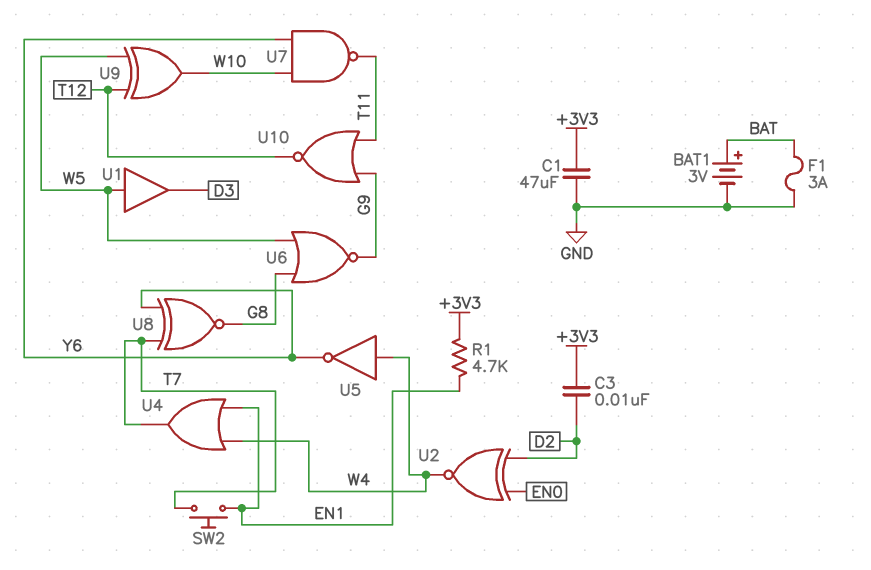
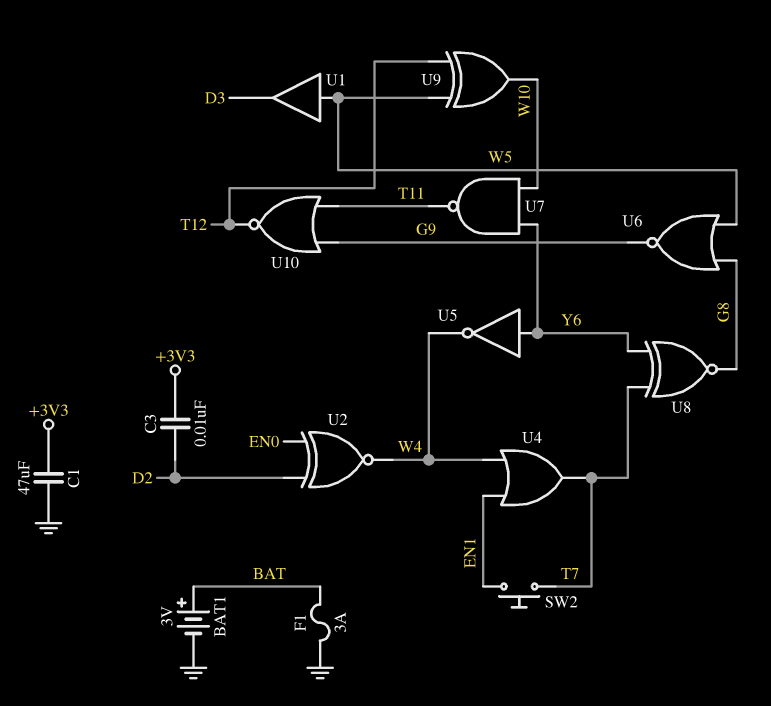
R1: 4.7k (+3V3, EN1) -> none
U5: NOT (in W4, out Y6) -> NOT (in Y6, out W4)

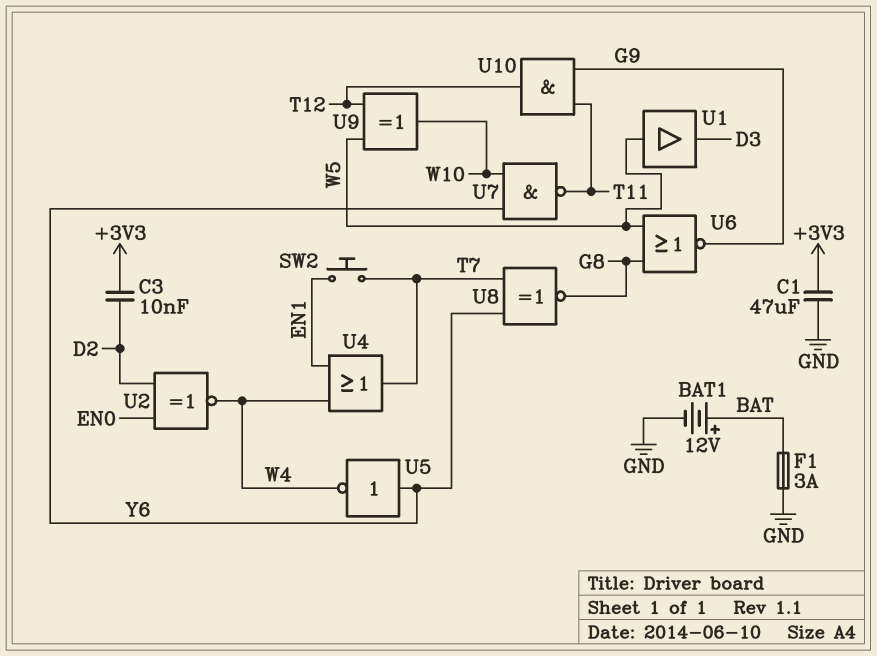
BAT1: 3V (plus BAT, minus GND) -> 12V (plus BAT, minus GND)
U10: NOR (in G9, in T11, out T12) -> AND (in G9, in T11, out T12)

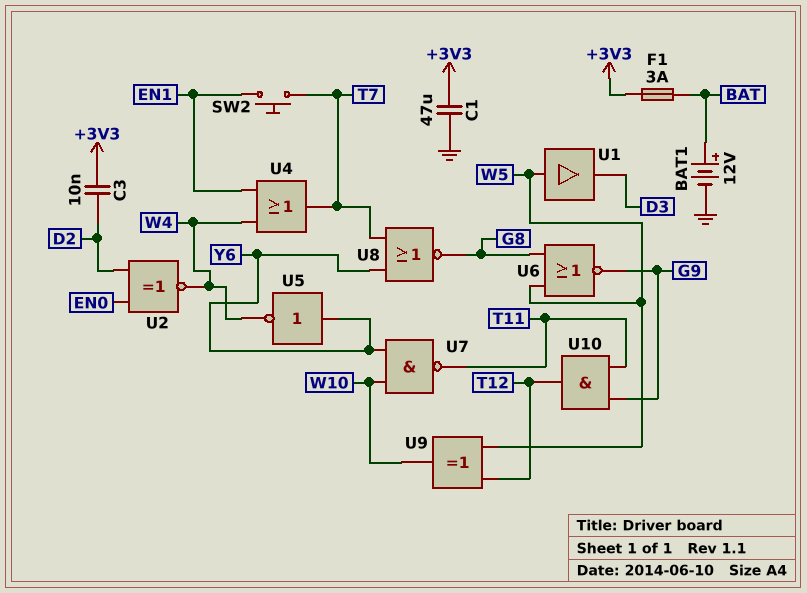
F1: 3A (BAT, GND) -> 3A (+3V3, BAT)
U8: XNOR (in T7, in Y6, out G8) -> NOR (in T7, in Y6, out G8)

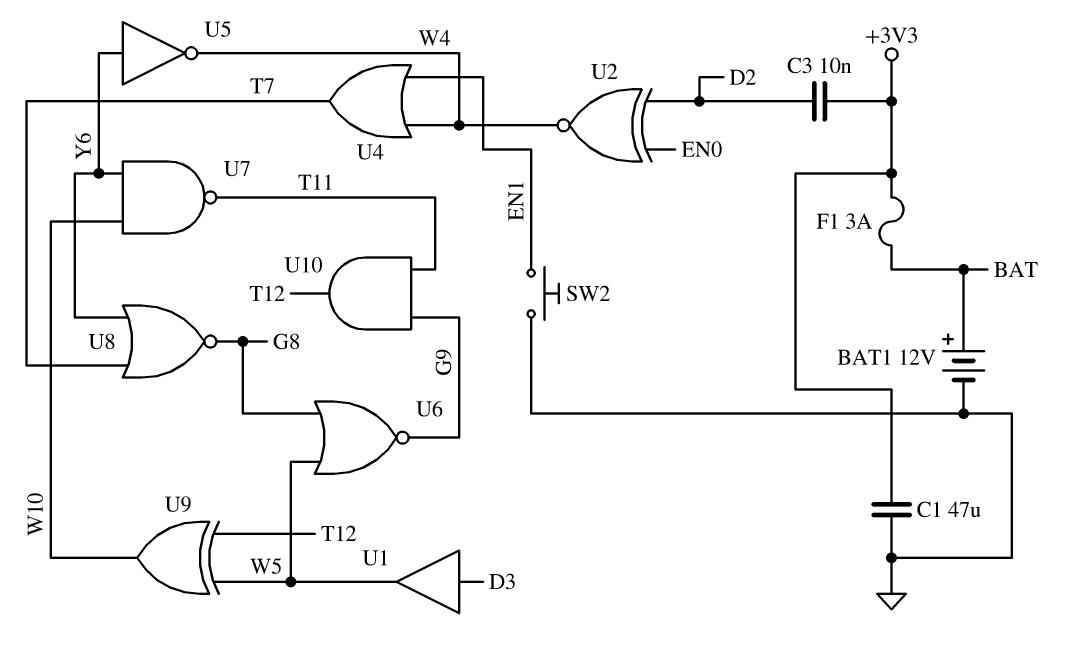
SW2: button (EN1, T7) -> button (EN1, GND)
U1: buffer (in W5, out D3) -> buffer (in D3, out W5)

